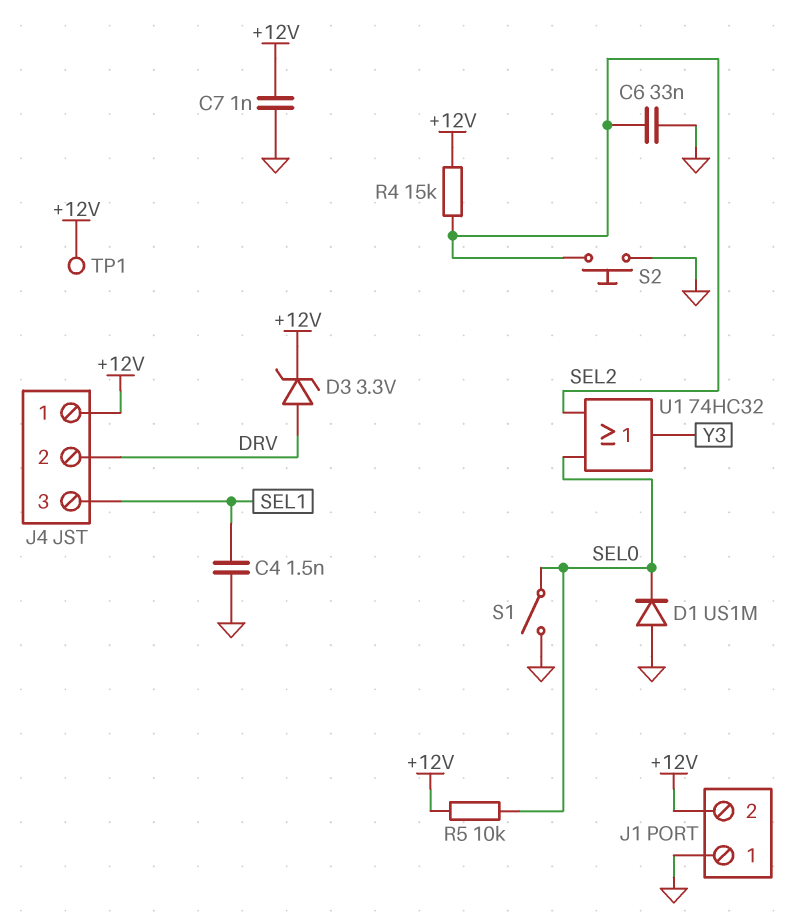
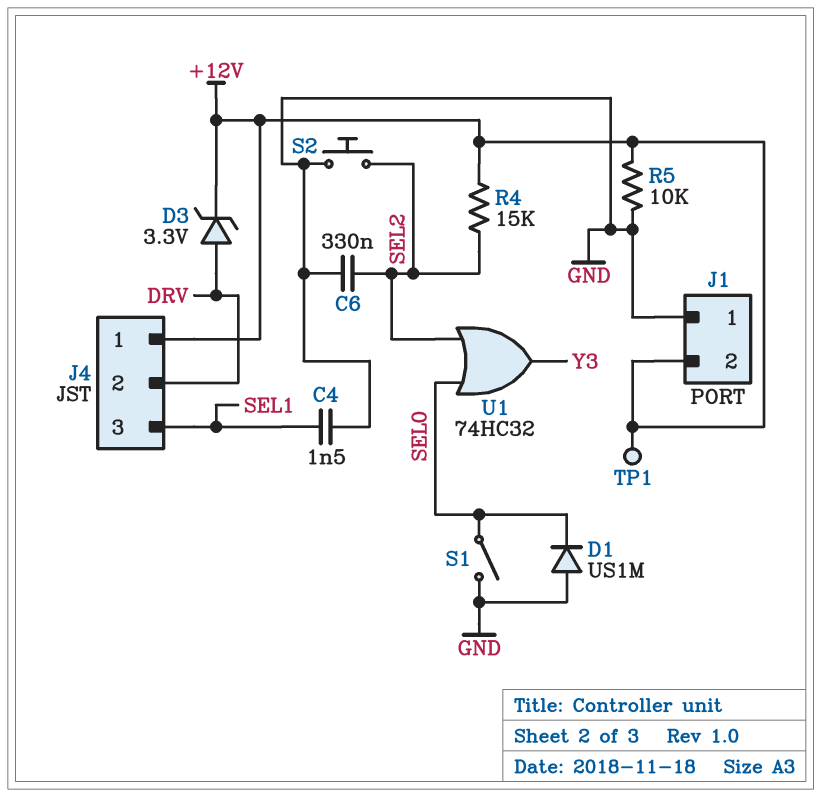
C6: 33nF (GND, SEL2) -> 330nF (GND, SEL2)
C7: 1nF (+12V, GND) -> none
R5: 10k (+12V, SEL0) -> 10k (+12V, GND)

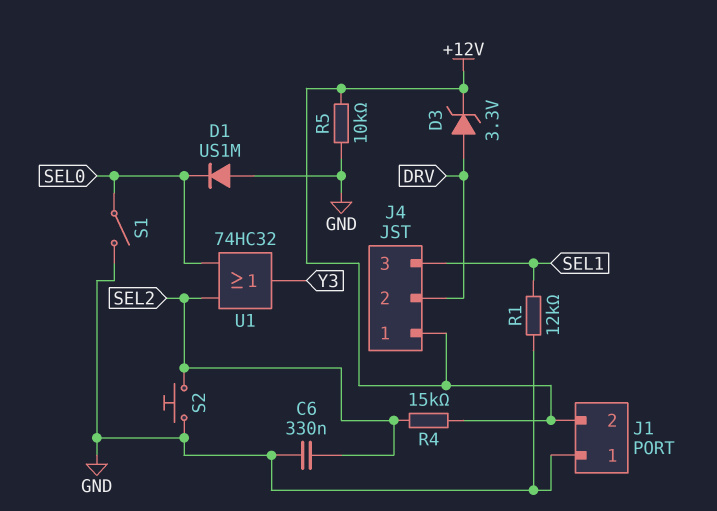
C4: 1.5nF (GND, SEL1) -> none
R1: none -> 12k (GND, SEL1)
TP1: test point (+12V) -> none

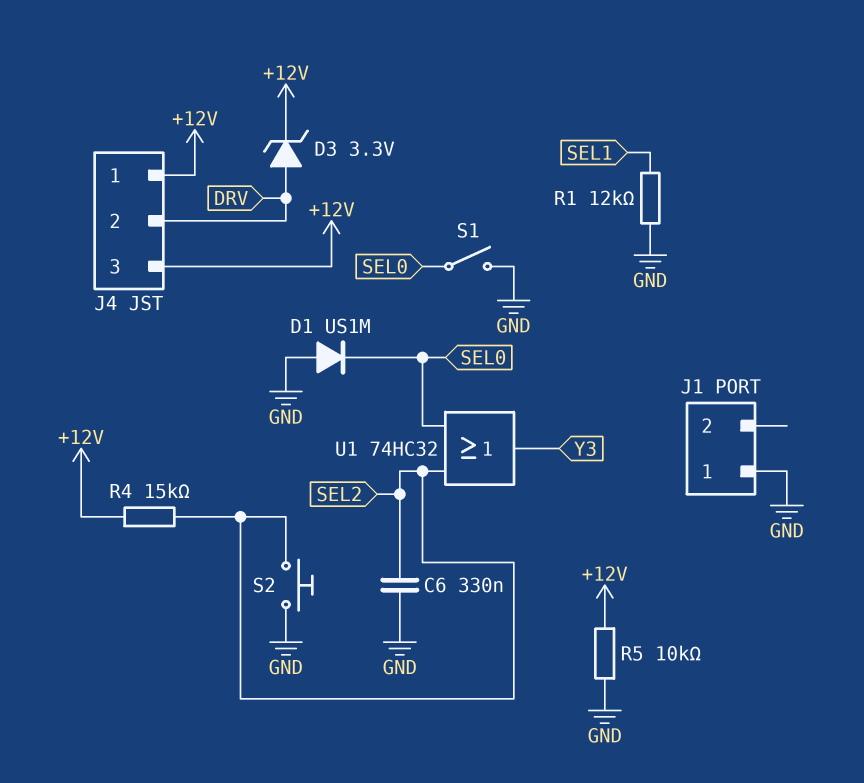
J1 pin 2: +12V -> none
J4 pin 3: SEL1 -> +12V

